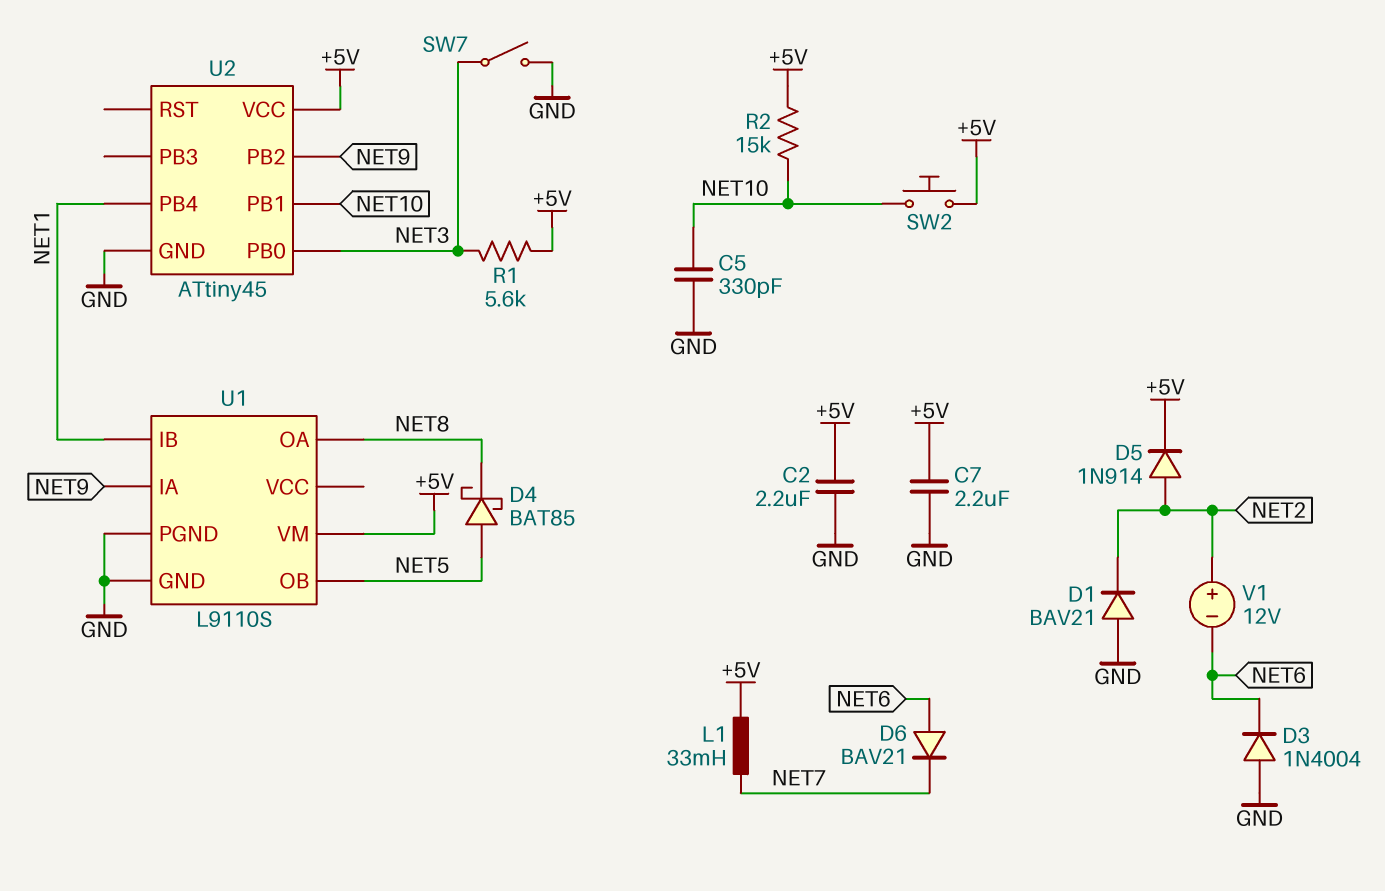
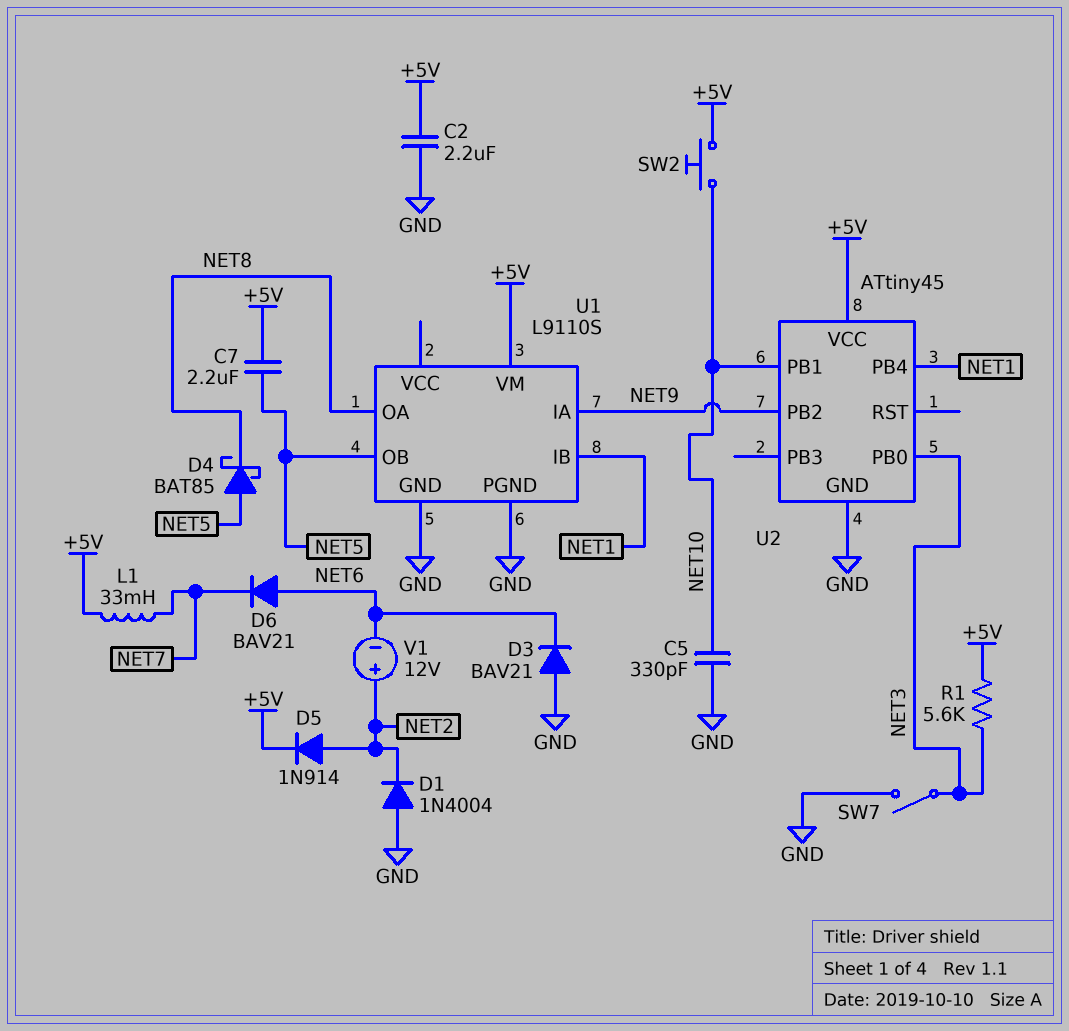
C7: 2.2uF (+5V, GND) -> 2.2uF (+5V, NET5)
D1: diode BAV21 (A GND, K NET2) -> diode 1N4004 (A GND, K NET2)
D3: diode 1N4004 (A GND, K NET6) -> diode BAV21 (A GND, K NET6)
R2: 15k (+5V, NET10) -> none

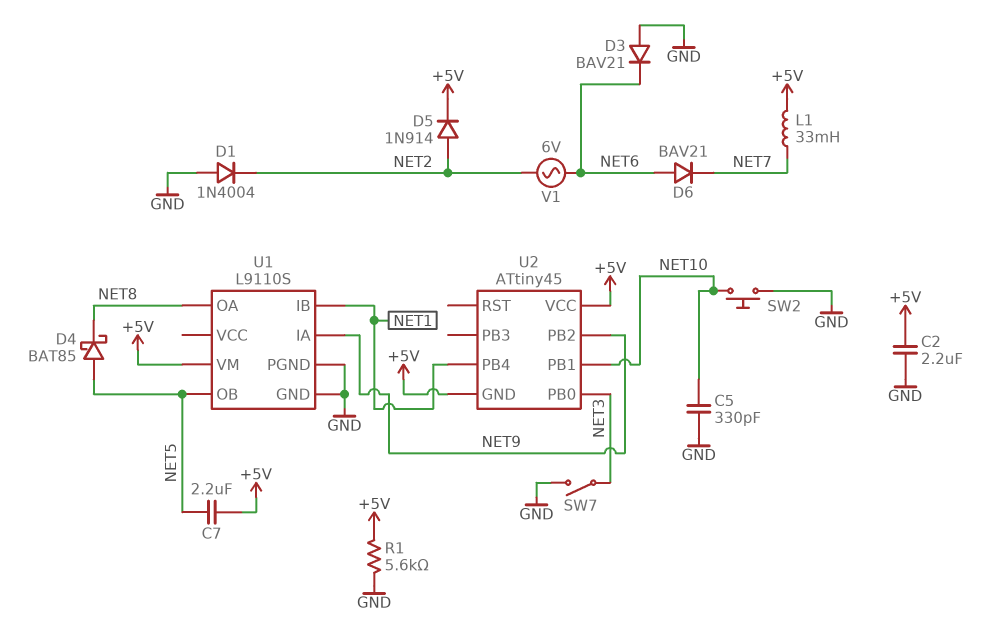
R1: 5.6k (+5V, NET3) -> 5.6k (+5V, GND)
SW2: button (+5V, NET10) -> button (GND, NET10)
U2 pin GND: GND -> +5V
V1: 12V (plus NET2, minus NET6) -> AC 6V (NET2, NET6)

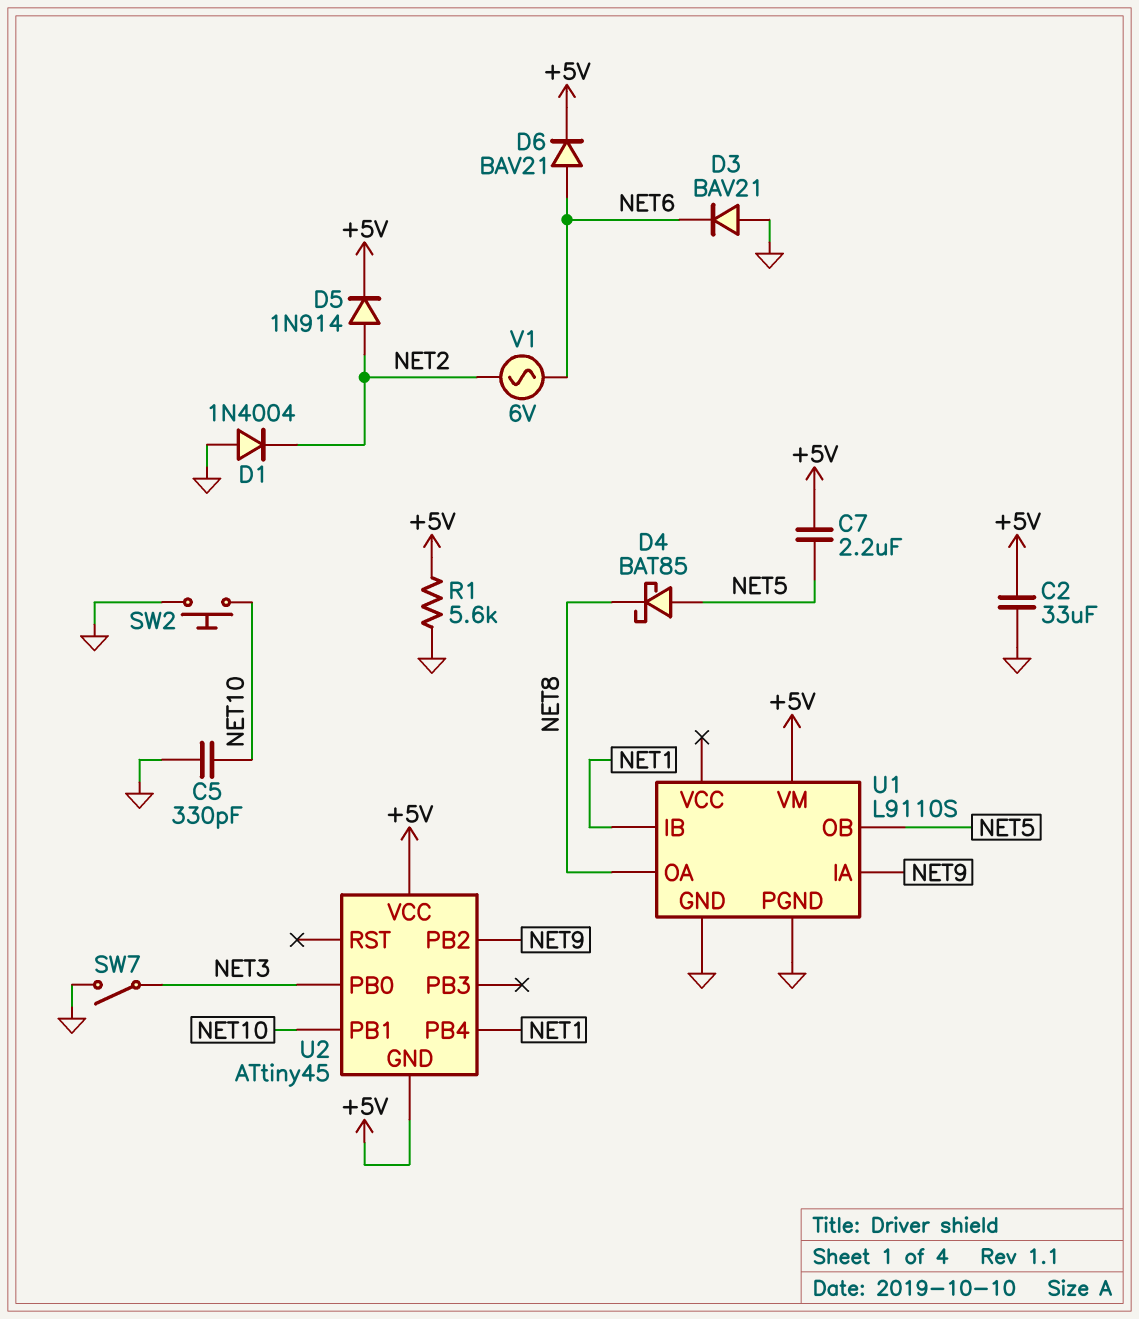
C2: 2.2uF (+5V, GND) -> 33uF (+5V, GND)
D6: diode BAV21 (A NET6, K NET7) -> diode BAV21 (A NET6, K +5V)
L1: 33mH (+5V, NET7) -> none

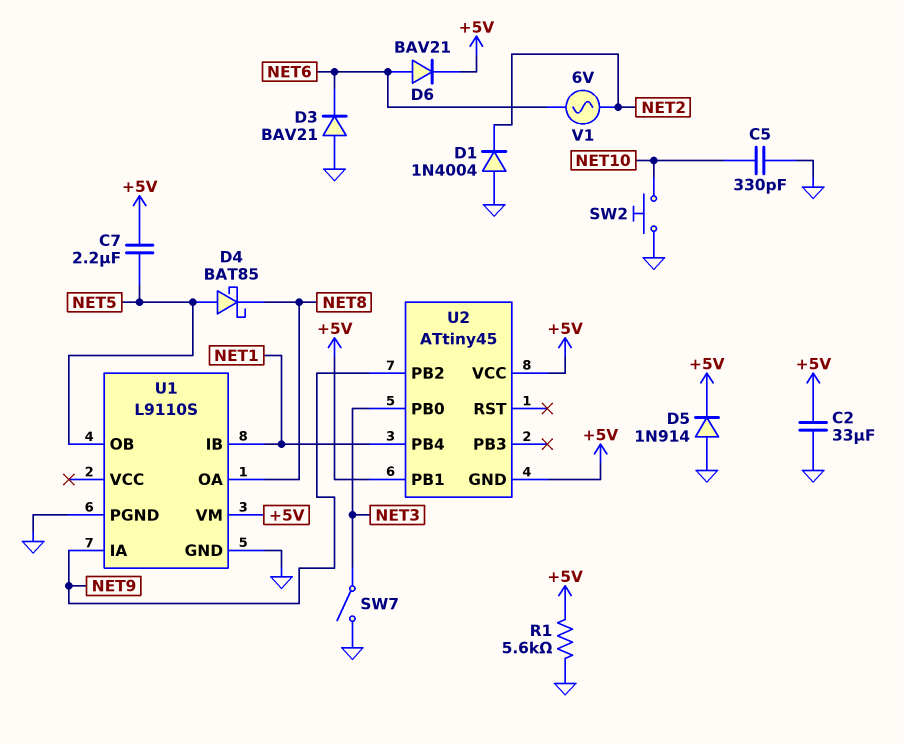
D5: diode 1N914 (A NET2, K +5V) -> diode 1N914 (A GND, K +5V)
U2 pin PB1: NET10 -> +5V

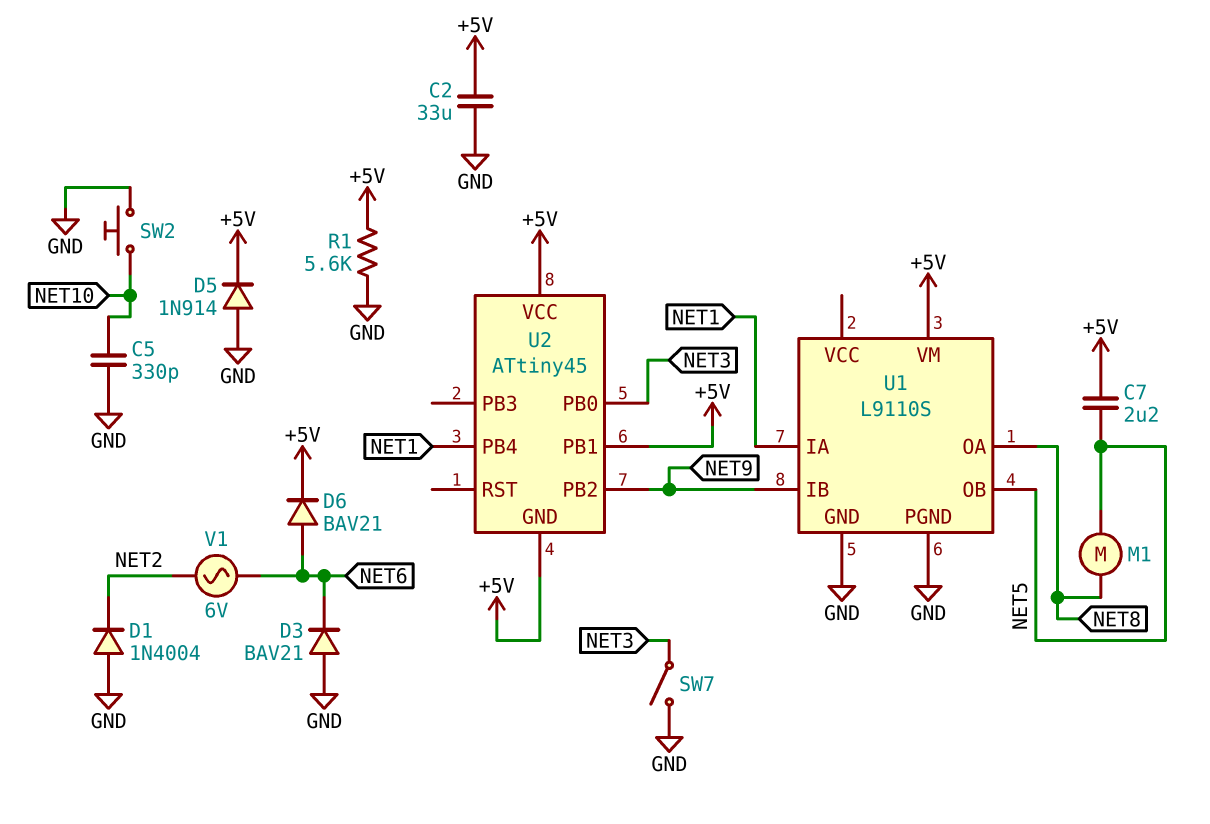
D4: schottky BAT85 (A NET5, K NET8) -> none
M1: none -> motor (NET5, NET8)
U1 pin IA: NET9 -> NET1
U1 pin IB: NET1 -> NET9

